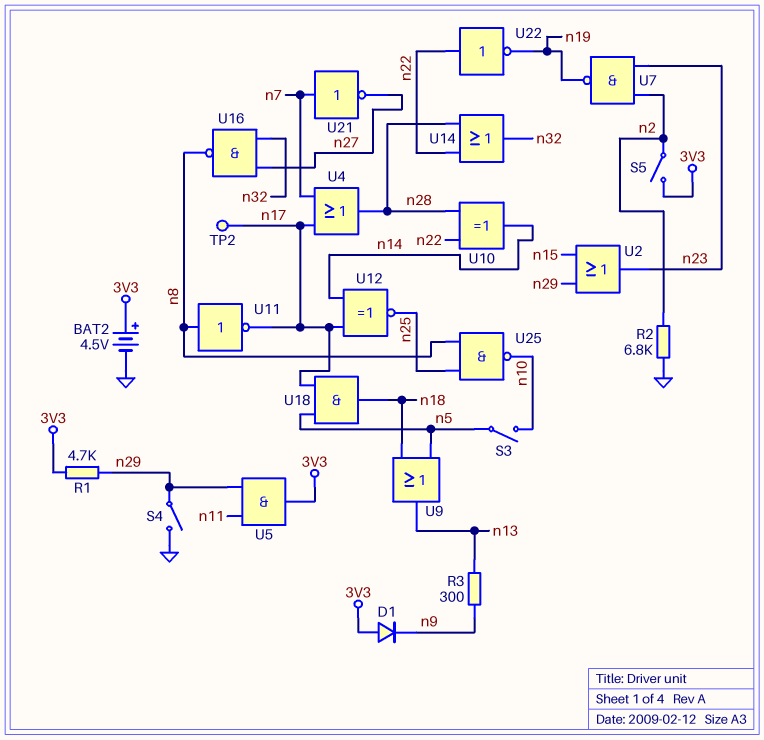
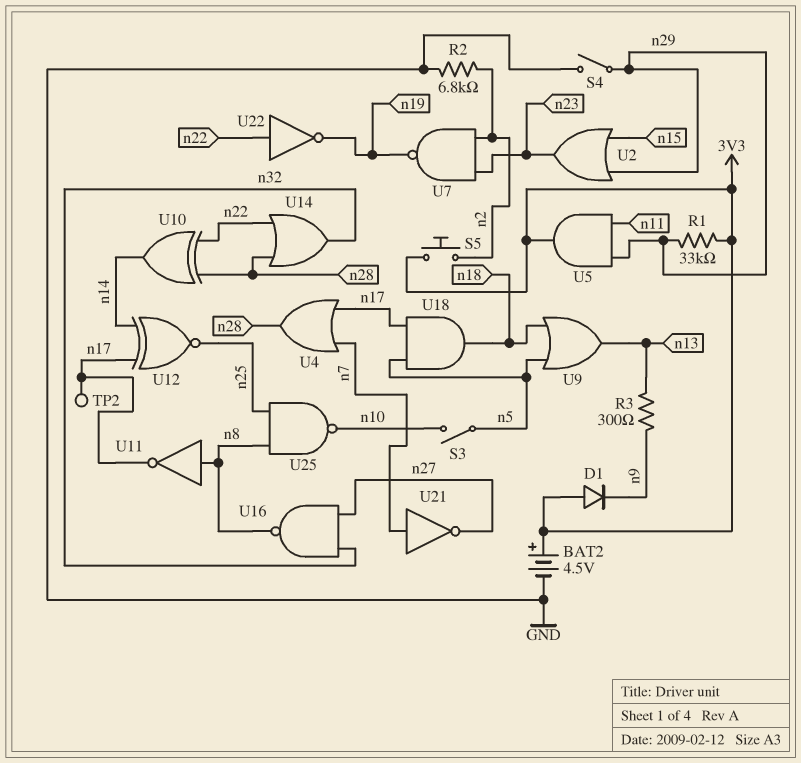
R1: 4.7k (3V3, n29) -> 33k (3V3, n29)
S5: switch (3V3, n2) -> button (3V3, n2)

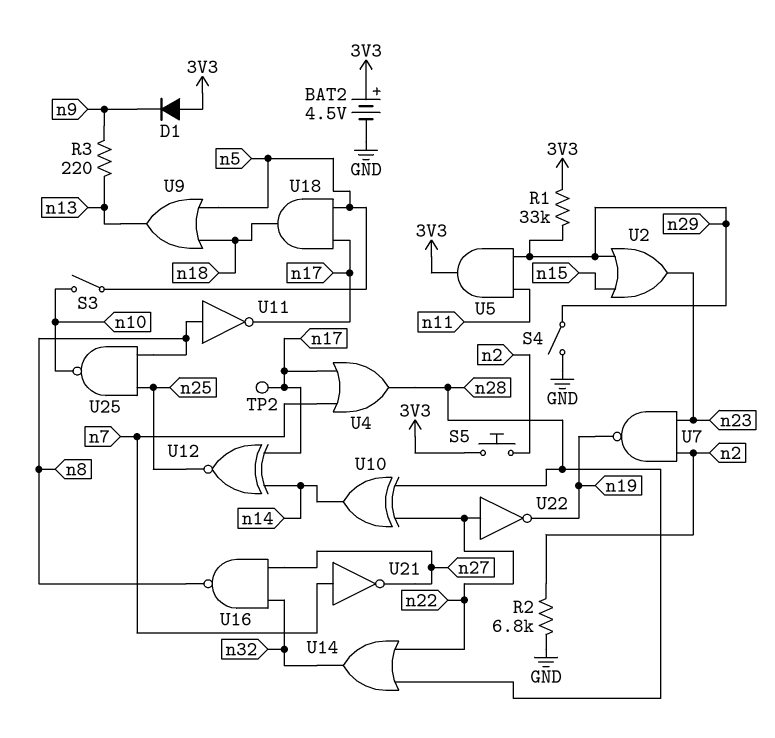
R3: 300 (n9, n13) -> 220 (n9, n13)

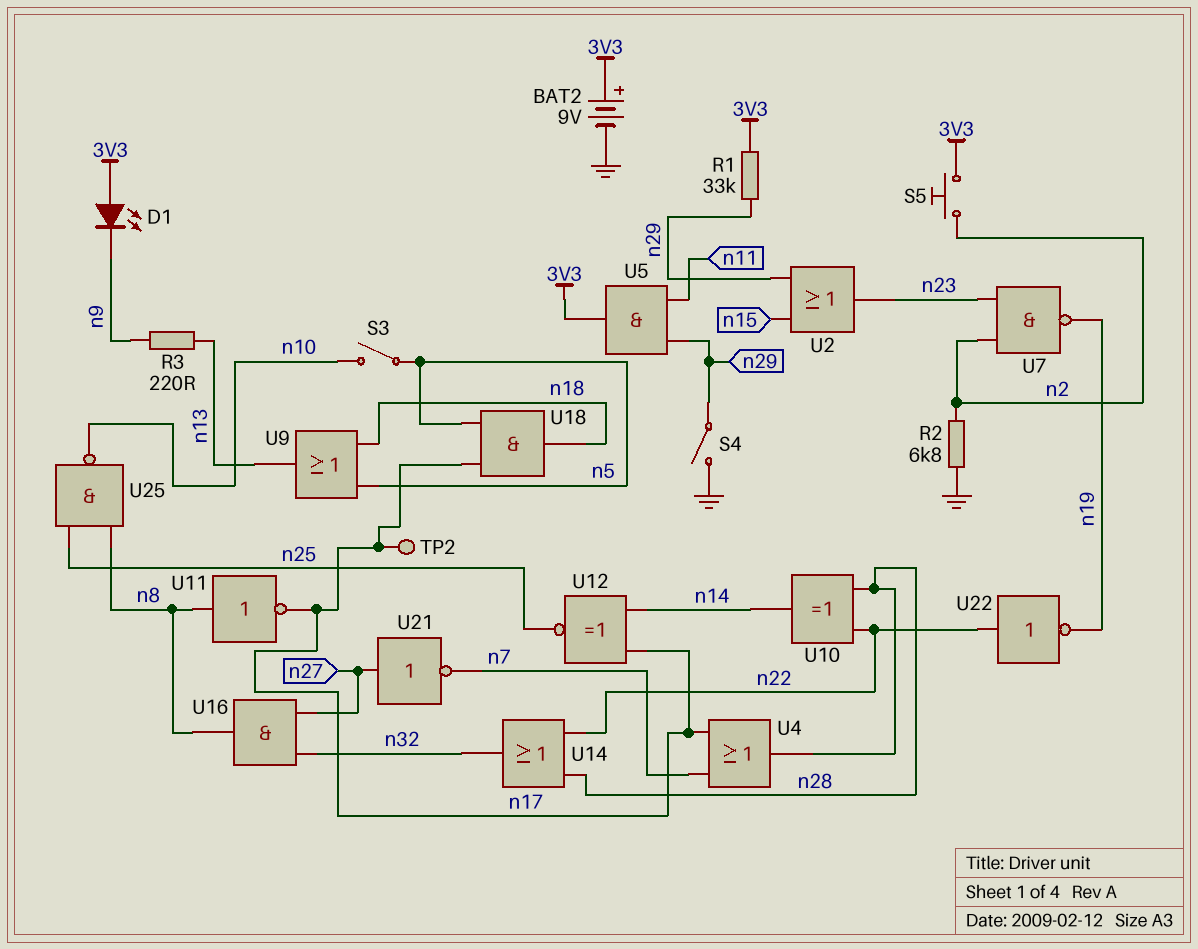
BAT2: 4.5V (plus 3V3, minus GND) -> 9V (plus 3V3, minus GND)
D1: diode (A 3V3, K n9) -> LED (A 3V3, K n9)
U16: NAND (in n27, in n32, out n8) -> AND (in n27, in n32, out n8)
U21: NOT (in n7, out n27) -> NOT (in n27, out n7)

